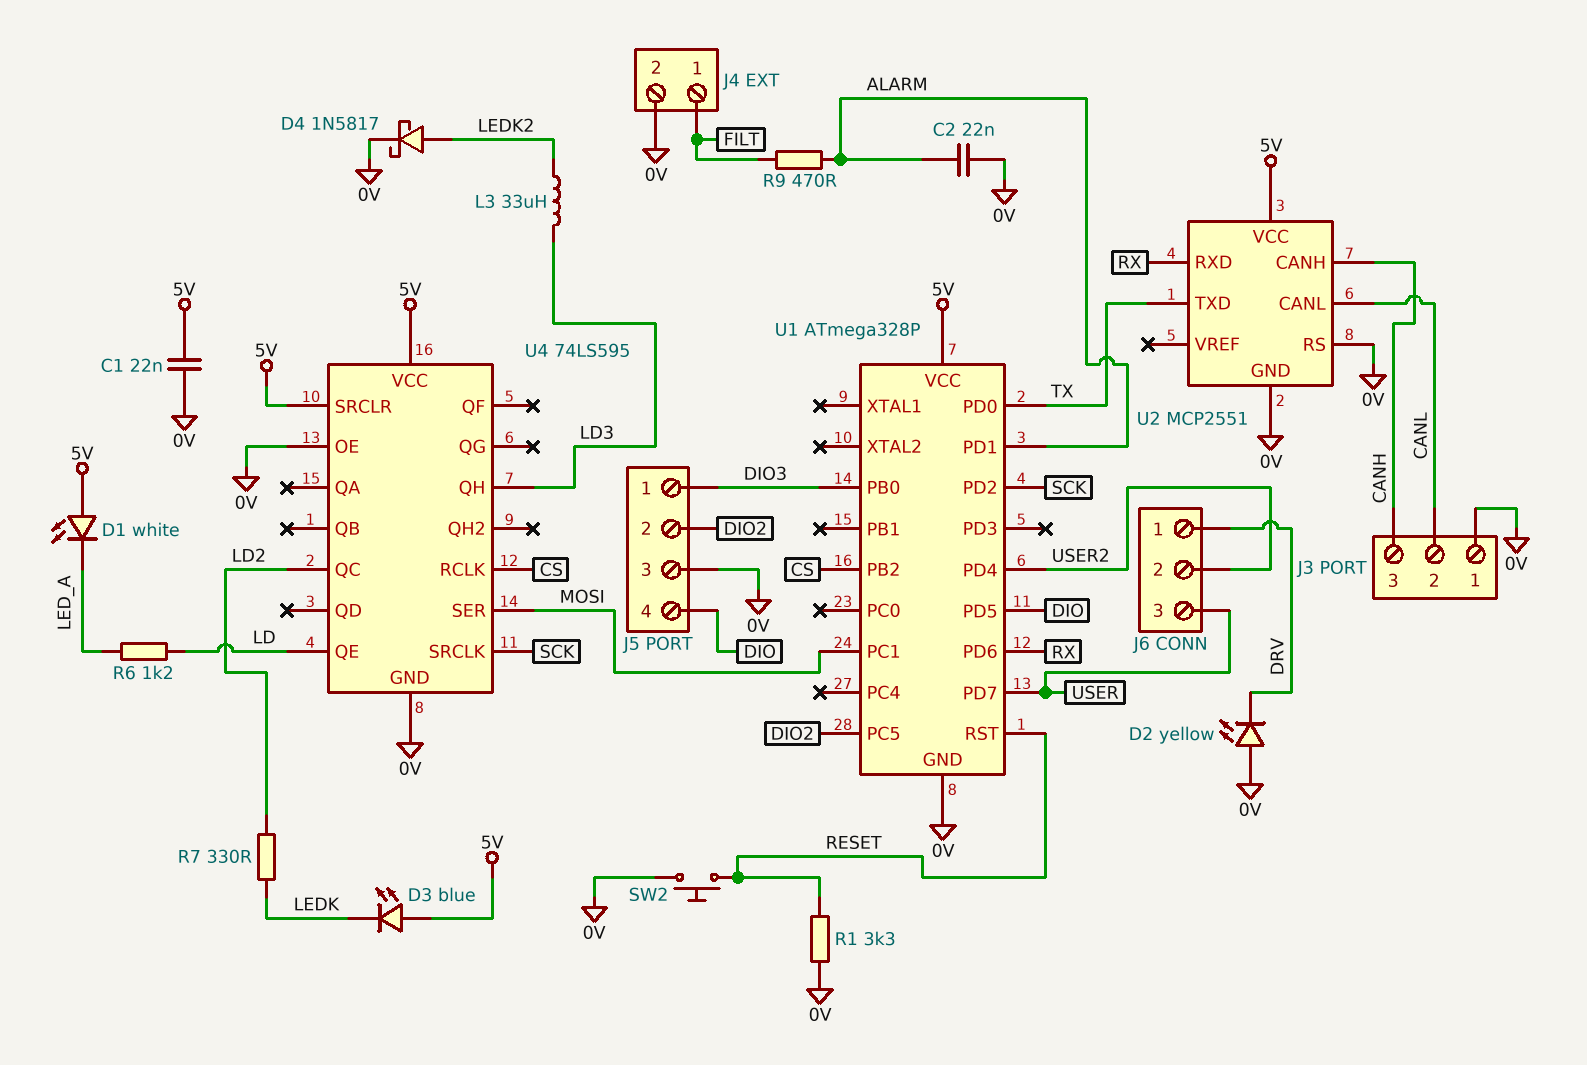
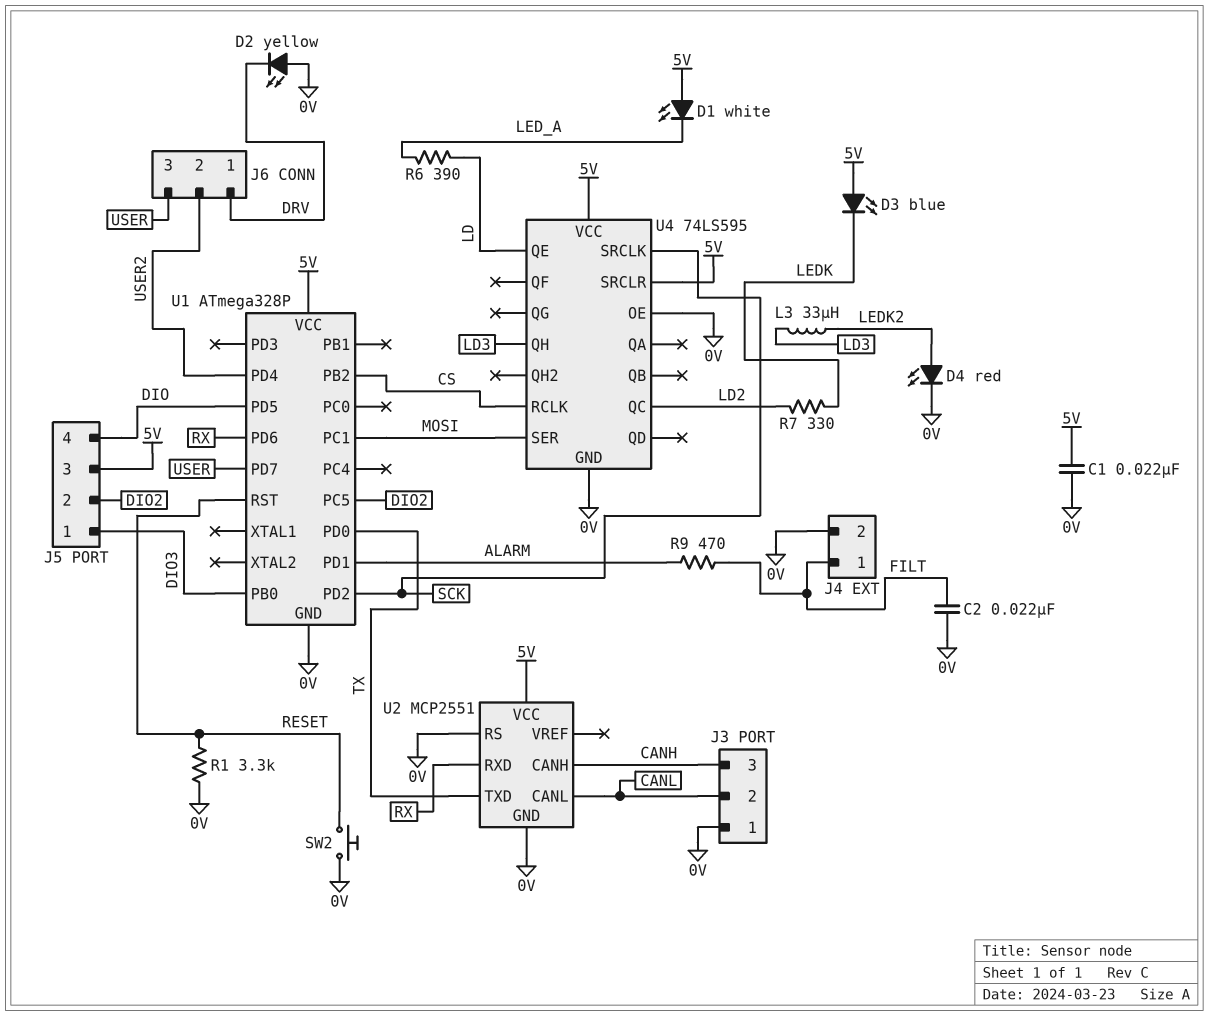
C2: 22nF (0V, ALARM) -> 22nF (0V, FILT)
D4: schottky 1N5817 (A LEDK2, K 0V) -> LED red (A LEDK2, K 0V)
J5 pin 3: 0V -> 5V
R6: 1.2k (LD, LED_A) -> 390 (LD, LED_A)

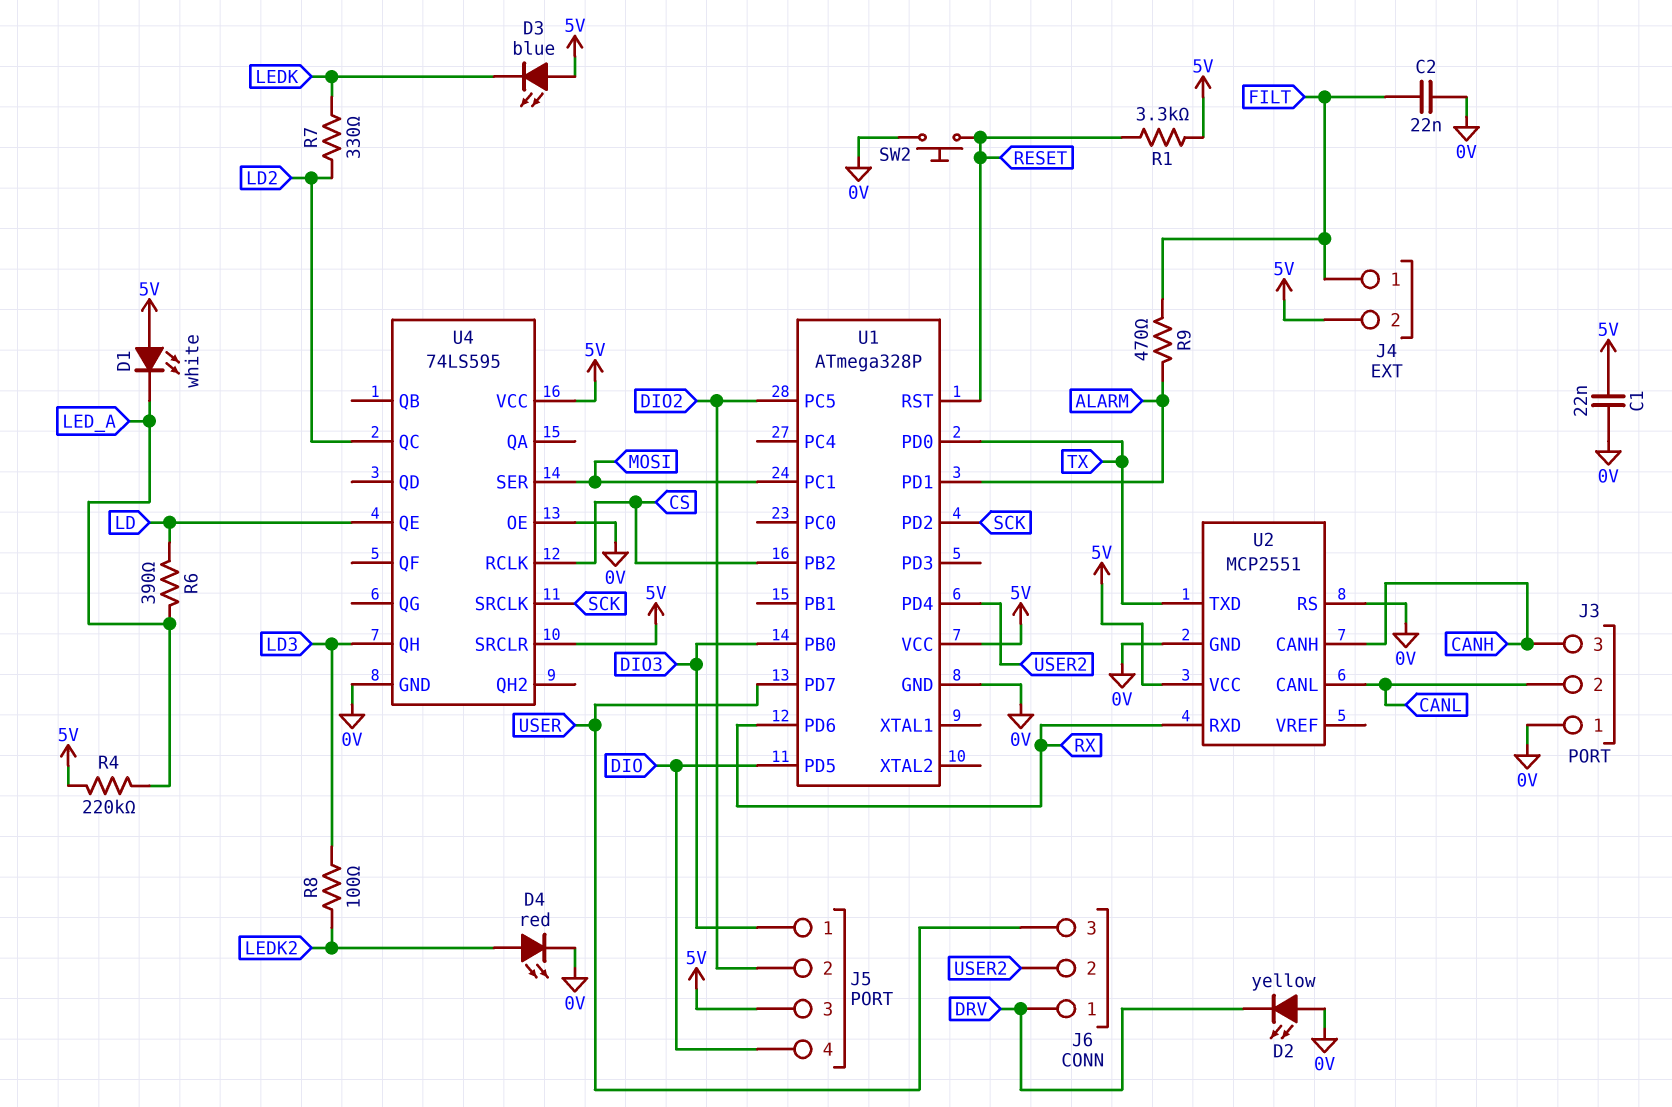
J4 pin 2: 0V -> 5V
L3: 33uH (LD3, LEDK2) -> none
R1: 3.3k (0V, RESET) -> 3.3k (5V, RESET)
R4: none -> 220k (5V, LED_A)
R8: none -> 100 (LD3, LEDK2)

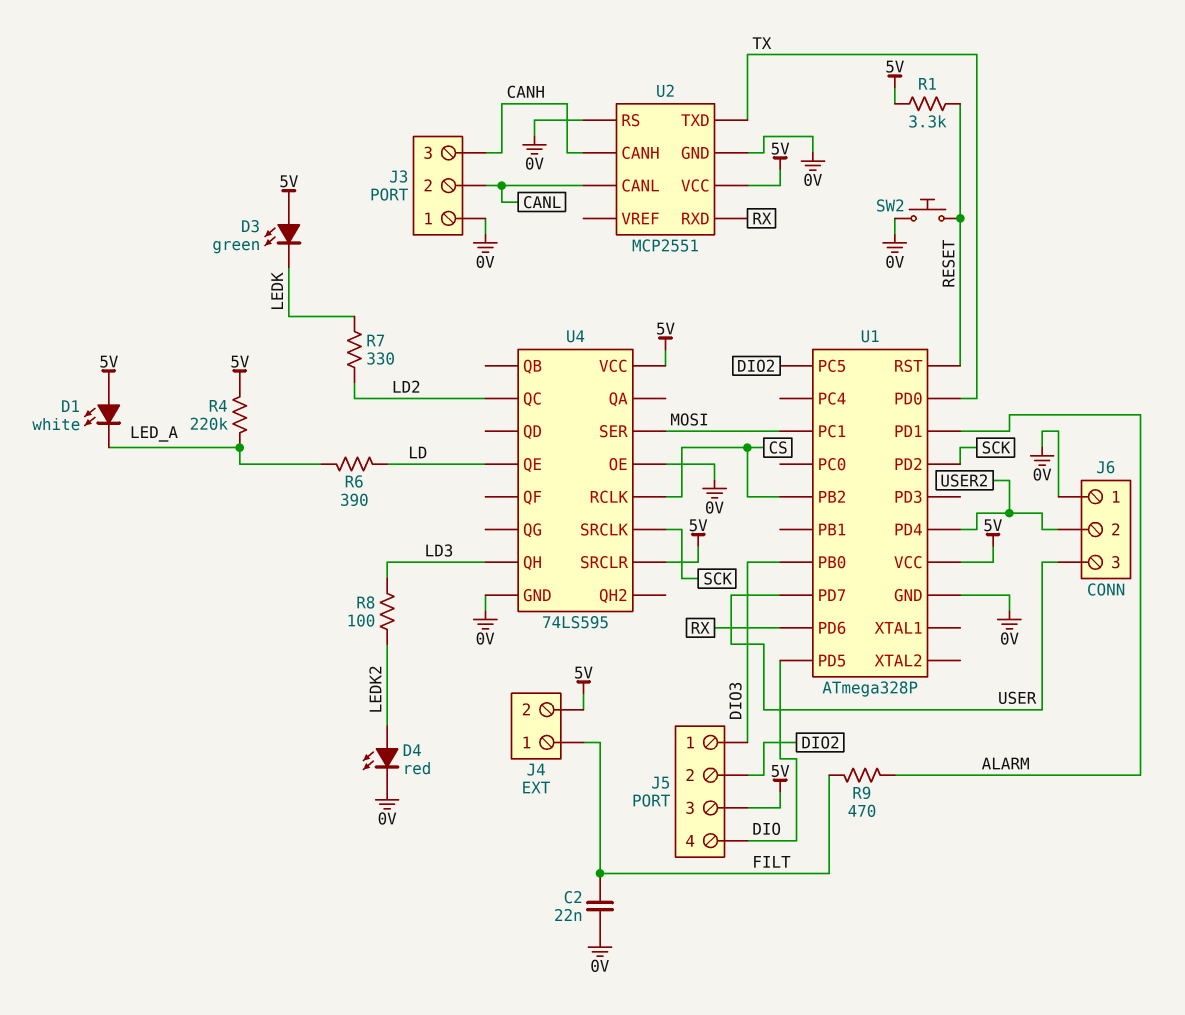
C1: 22nF (0V, 5V) -> none
D2: LED yellow (A 0V, K DRV) -> none
D3: LED blue (A 5V, K LEDK) -> LED green (A 5V, K LEDK)
J6 pin 1: DRV -> 0V

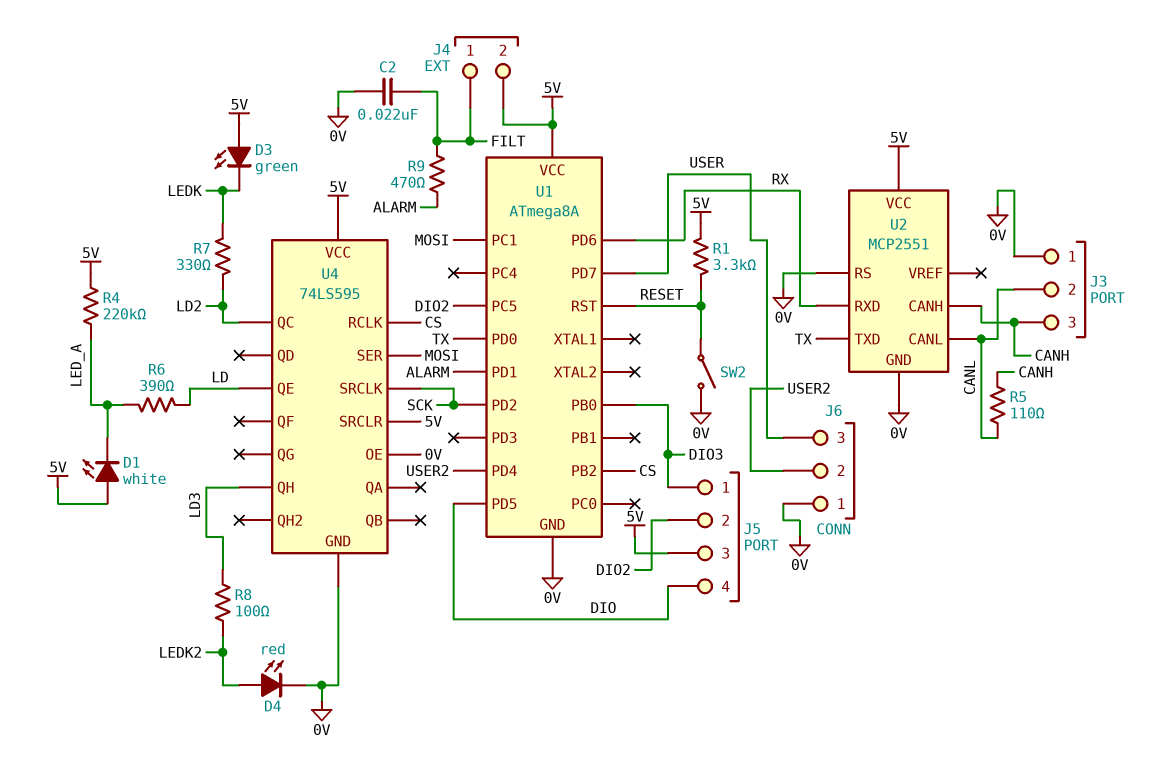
R5: none -> 110 (CANH, CANL)
SW2: button (0V, RESET) -> switch (0V, RESET)
U1: ATmega328P -> ATmega8A

